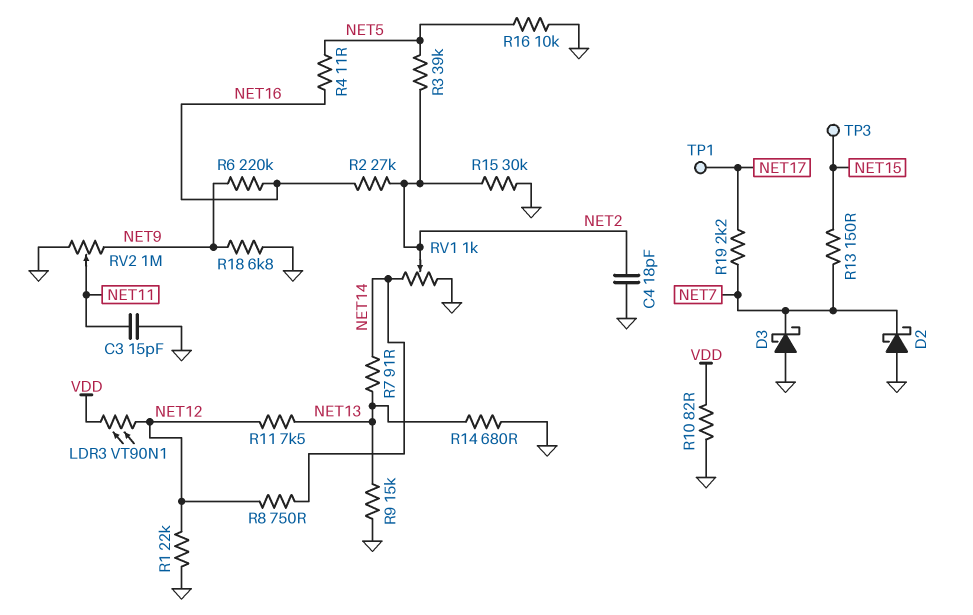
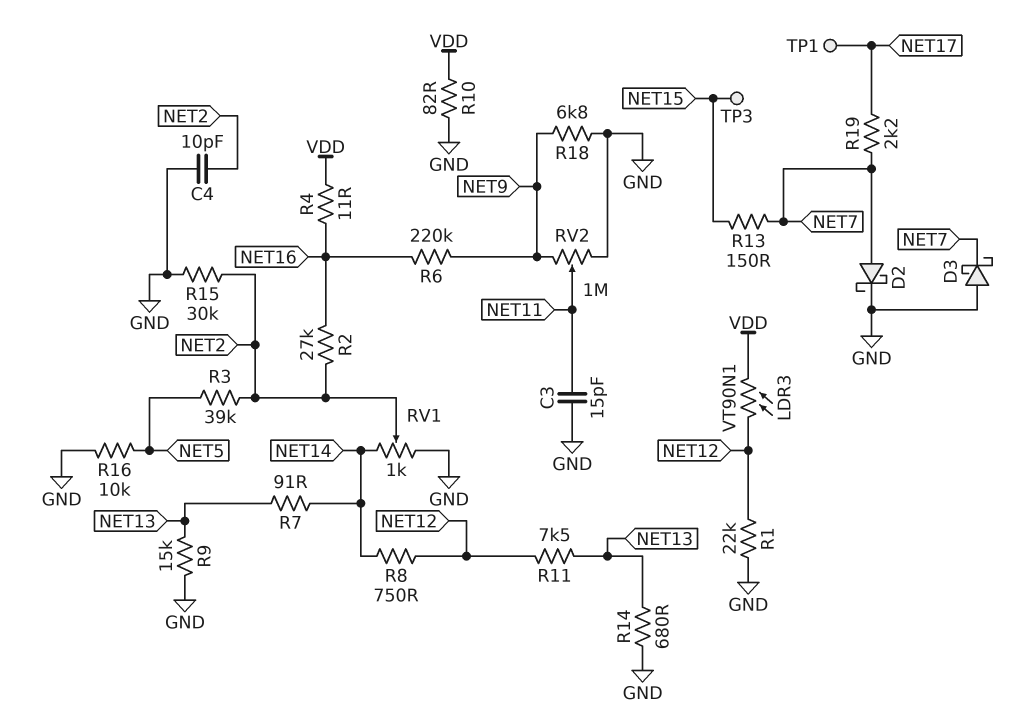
C4: 18pF (GND, NET2) -> 10pF (GND, NET2)
D2: schottky (A GND, K NET7) -> schottky (A NET7, K GND)
R4: 11 (NET5, NET16) -> 11 (NET16, VDD)

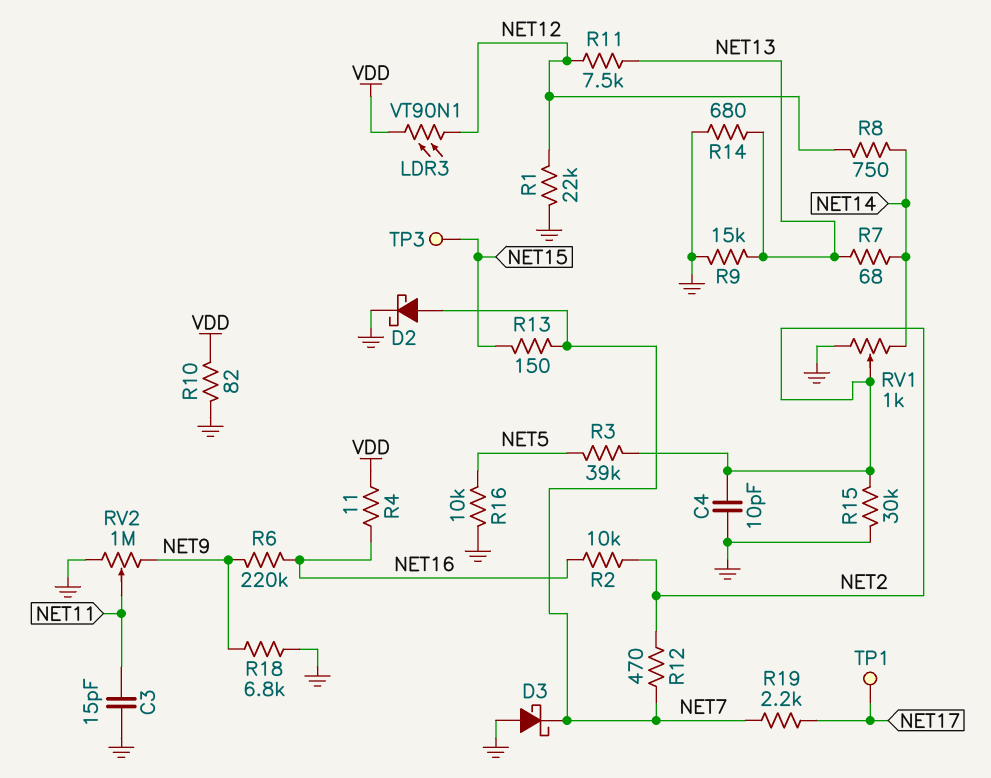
R2: 27k (NET2, NET16) -> 10k (NET2, NET16)
R7: 91 (NET13, NET14) -> 68 (NET13, NET14)
R12: none -> 470 (NET2, NET7)

